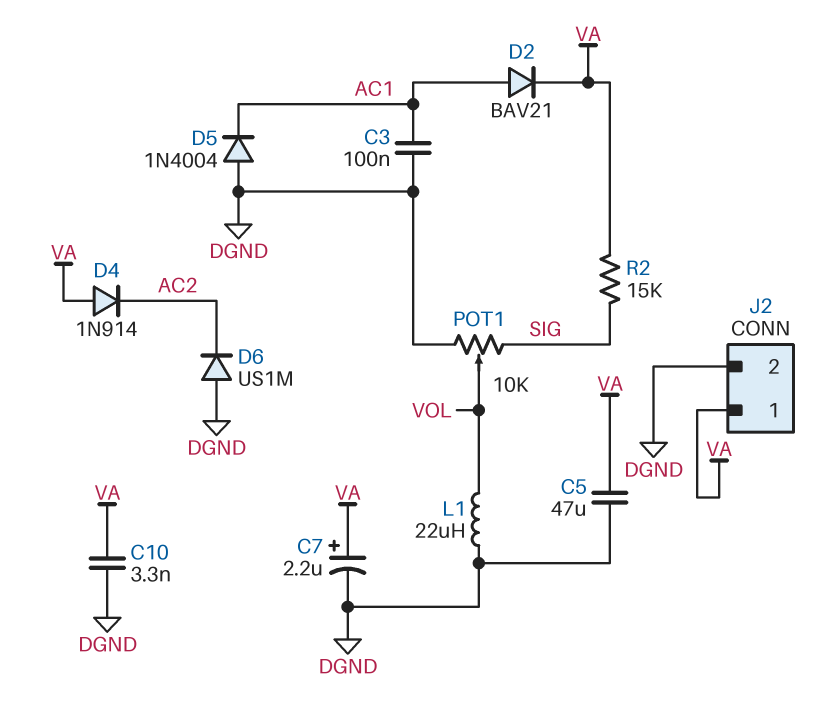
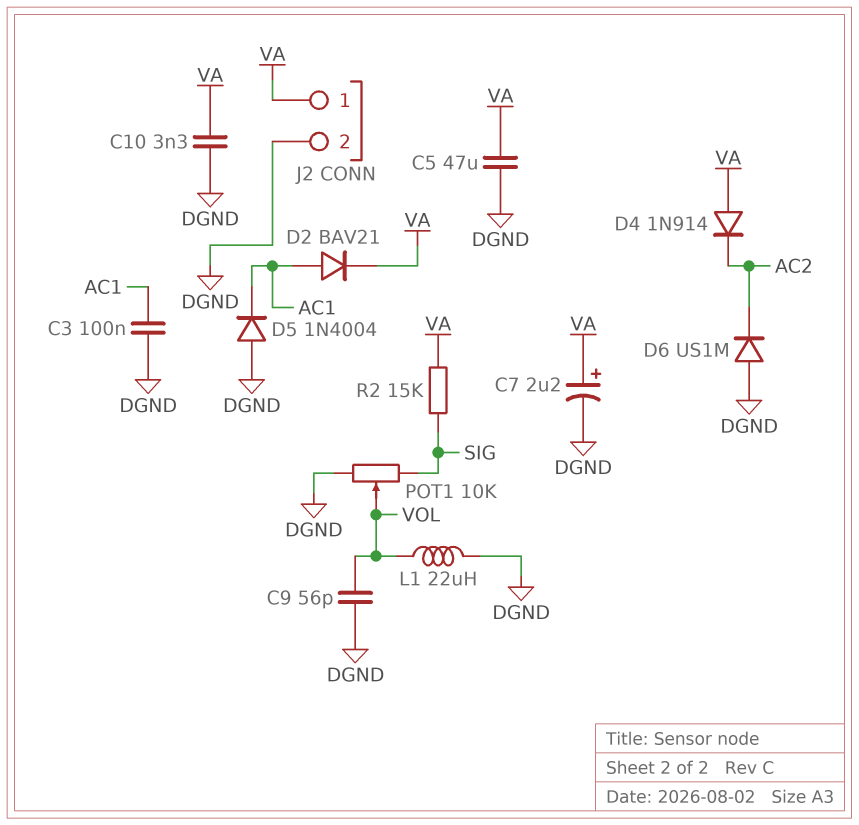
C9: none -> 56pF (DGND, VOL)

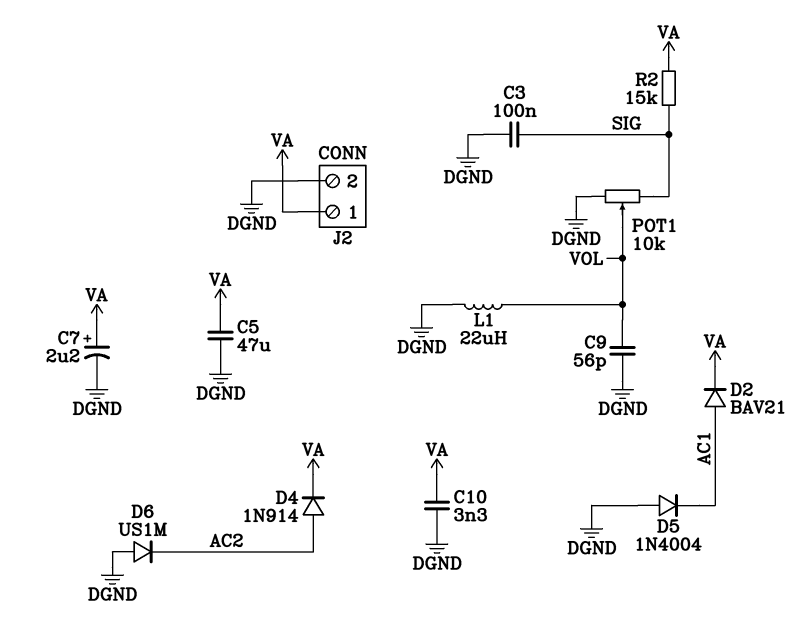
C3: 100nF (AC1, DGND) -> 100nF (DGND, SIG)
D4: diode 1N914 (A VA, K AC2) -> diode 1N914 (A AC2, K VA)

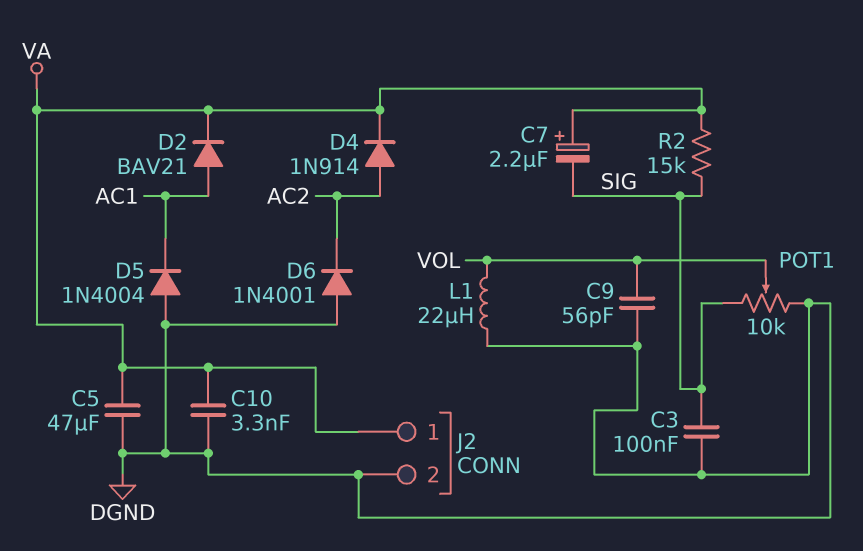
C7: 2.2uF (plus VA, minus DGND) -> 2.2uF (plus VA, minus SIG)
D6: diode US1M (A DGND, K AC2) -> diode 1N4001 (A DGND, K AC2)

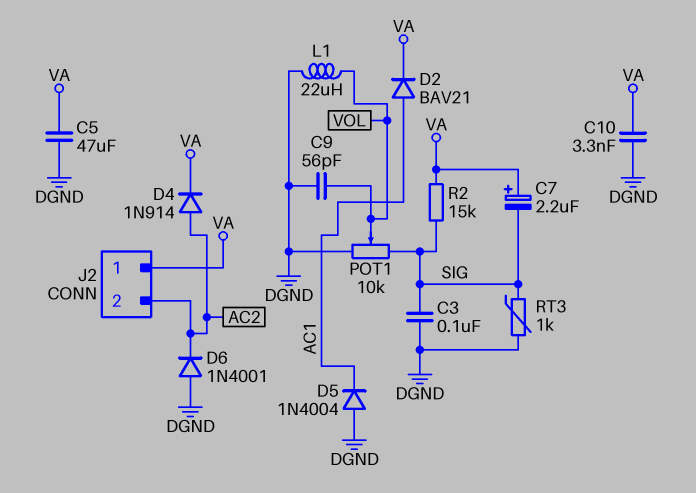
J2 pin 2: DGND -> AC2
RT3: none -> 1k (DGND, SIG)

